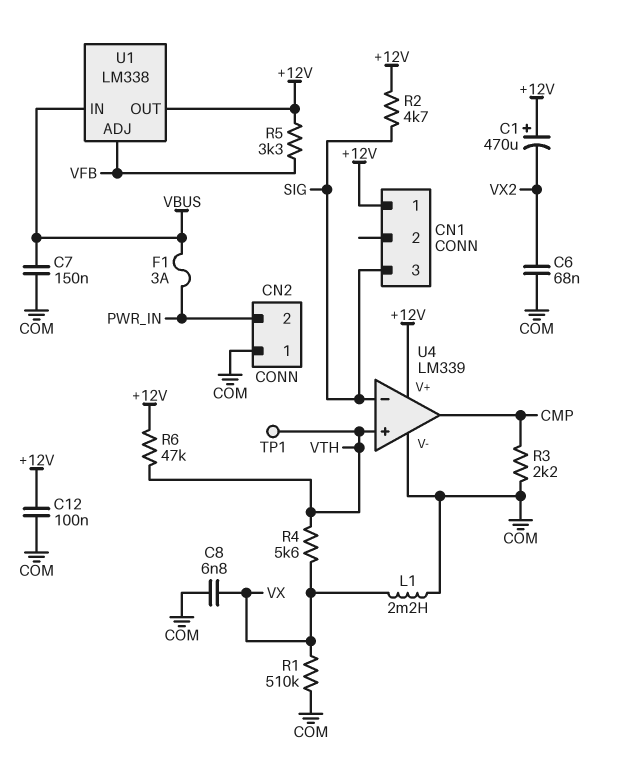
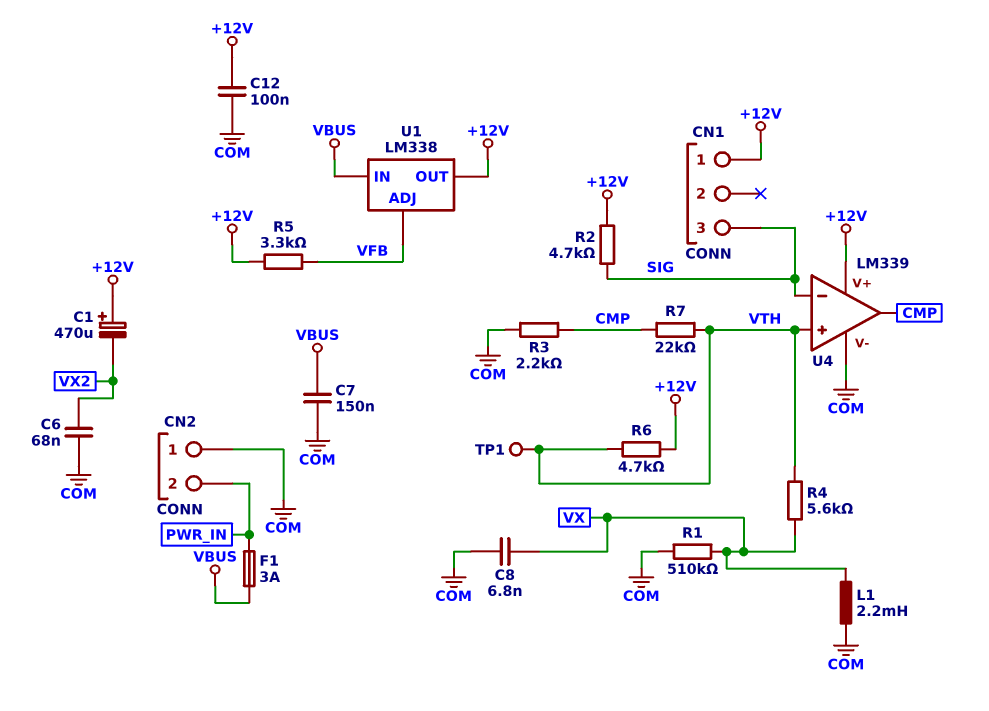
R6: 47k (+12V, VTH) -> 4.7k (+12V, VTH)
R7: none -> 22k (CMP, VTH)

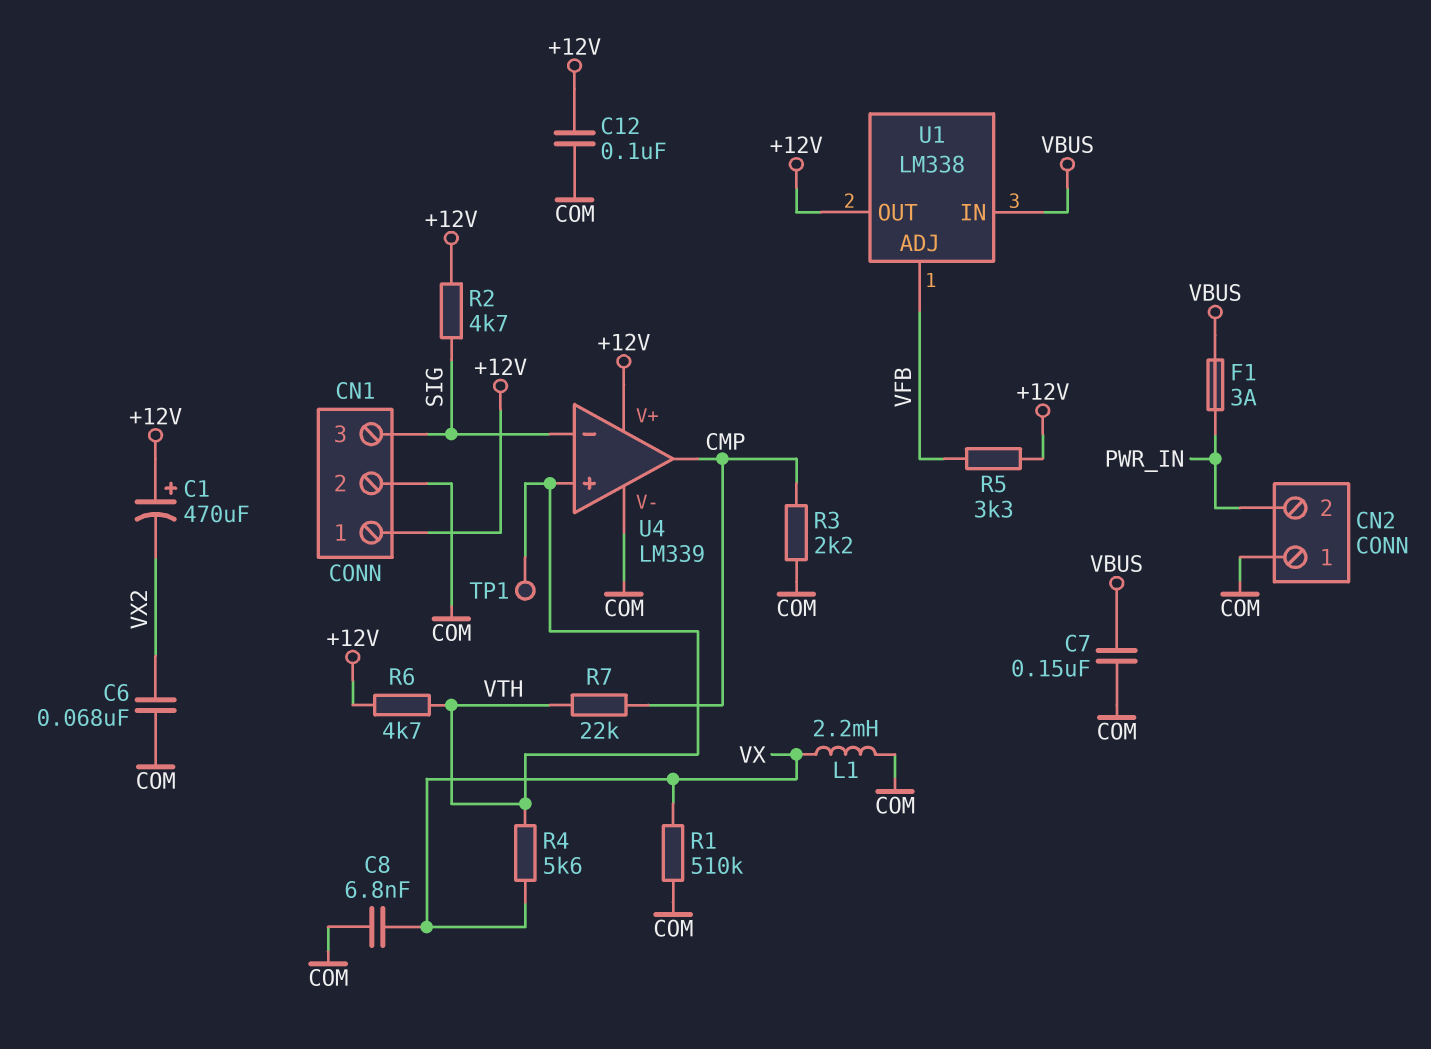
CN1 pin 2: none -> COM

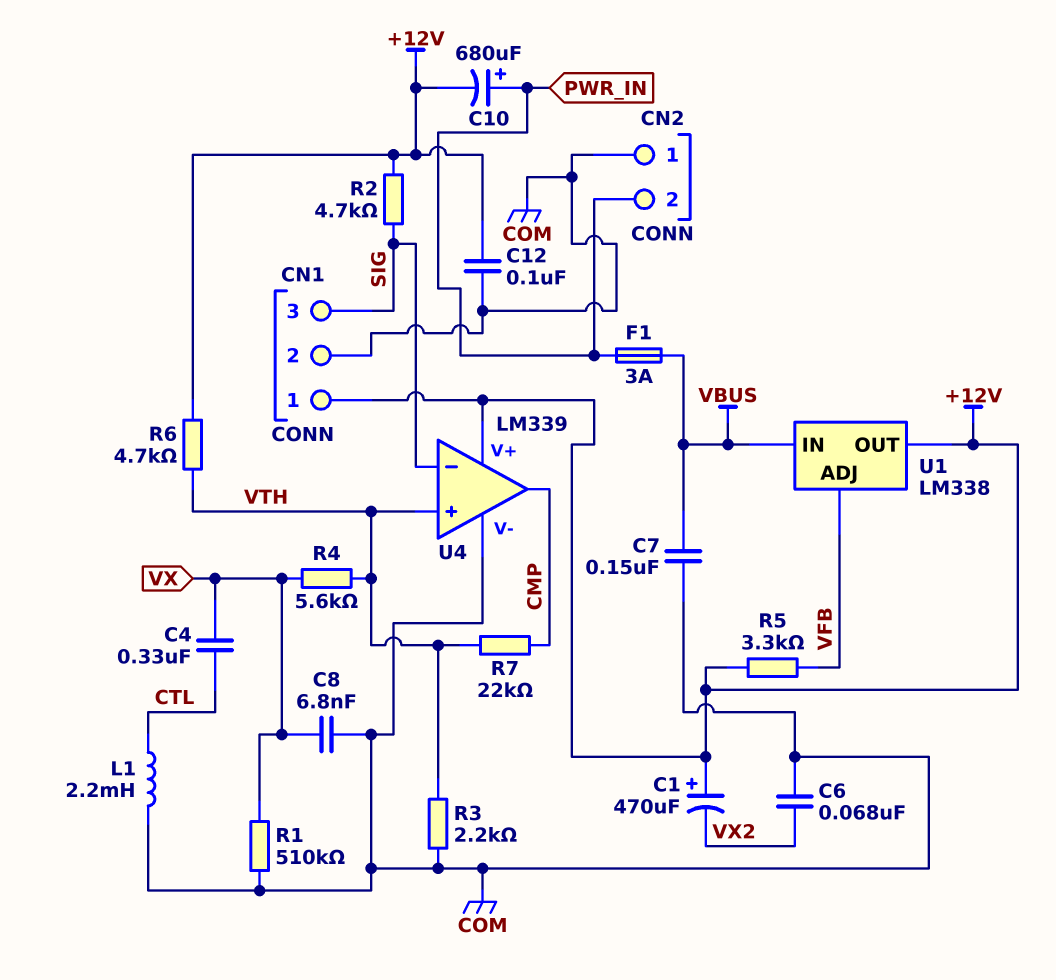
C4: none -> 330nF (CTL, VX)
C10: none -> 680uF (plus PWR_IN, minus +12V)
L1: 2.2mH (COM, VX) -> 2.2mH (COM, CTL)
R3: 2.2k (CMP, COM) -> 2.2k (COM, VTH)
TP1: test point (VTH) -> none

